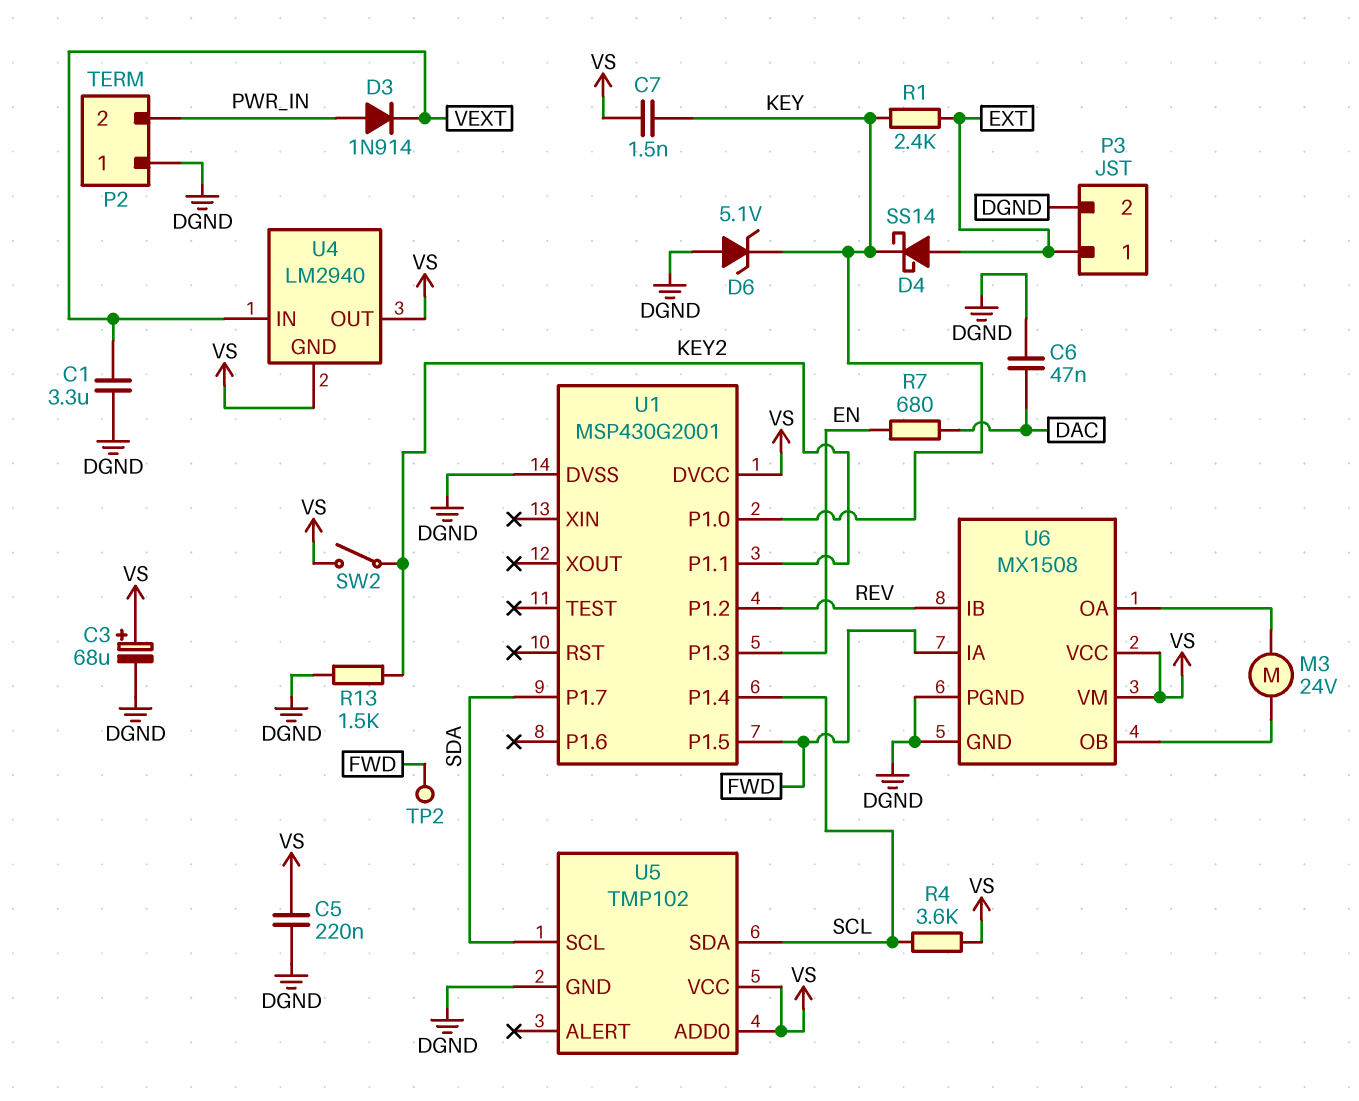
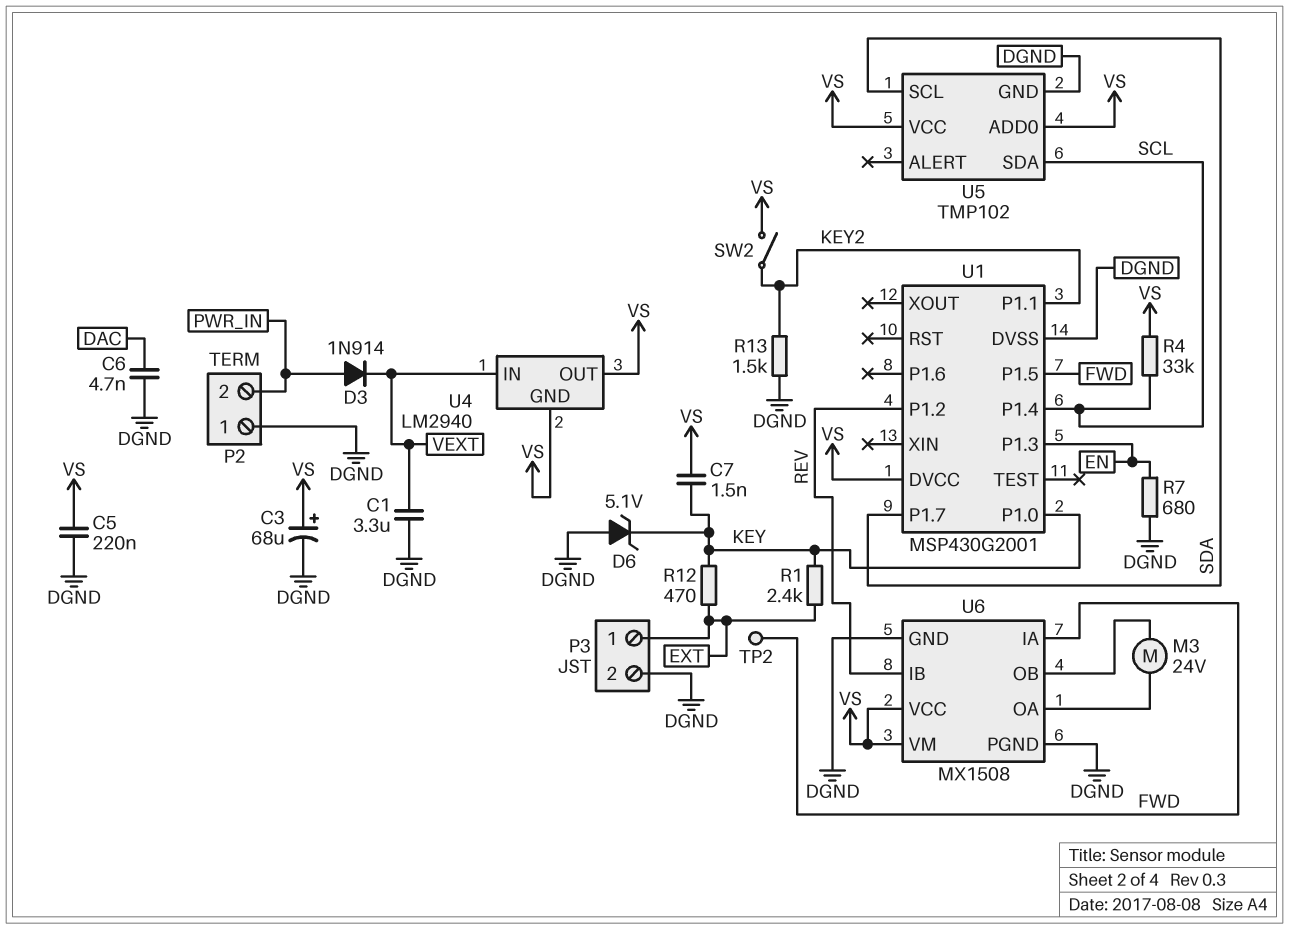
C6: 47nF (DAC, DGND) -> 4.7nF (DAC, DGND)
D4: schottky SS14 (A EXT, K KEY) -> none
R4: 3.6k (SCL, VS) -> 33k (SCL, VS)
R7: 680 (DAC, EN) -> 680 (DGND, EN)
R12: none -> 470 (EXT, KEY)

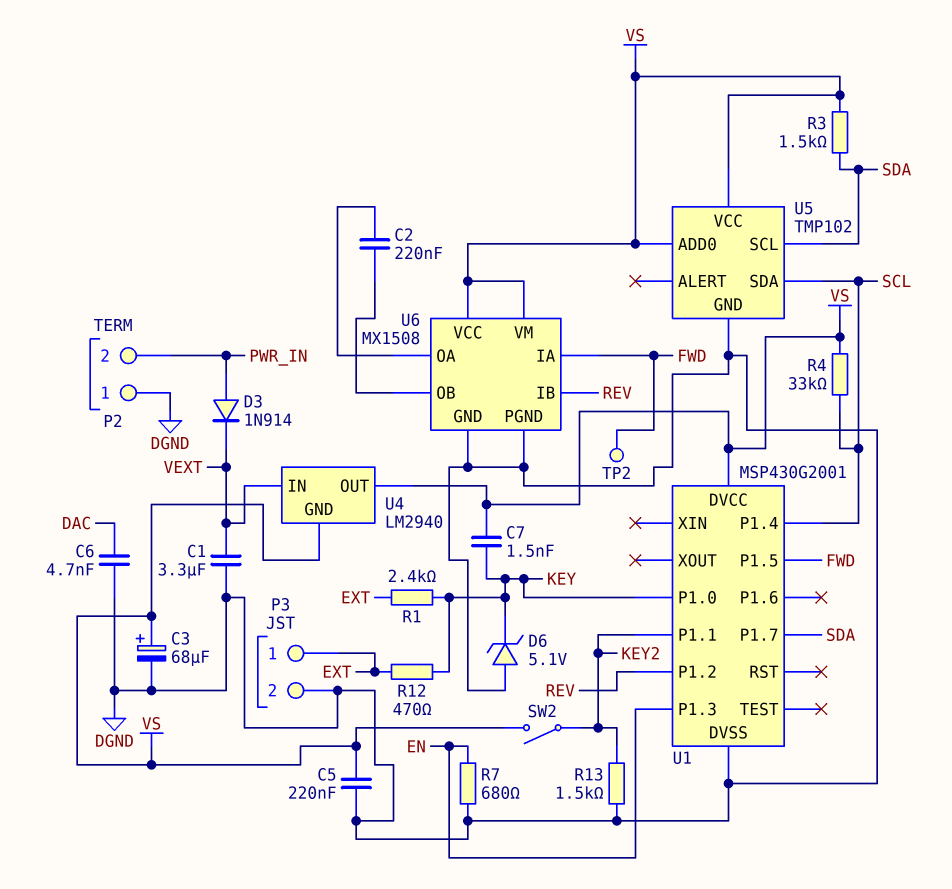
C2: none -> 220nF (U6/OA, U6/OB)
M3: motor 24V (U6/OA, U6/OB) -> none
R3: none -> 1.5k (SDA, VS)

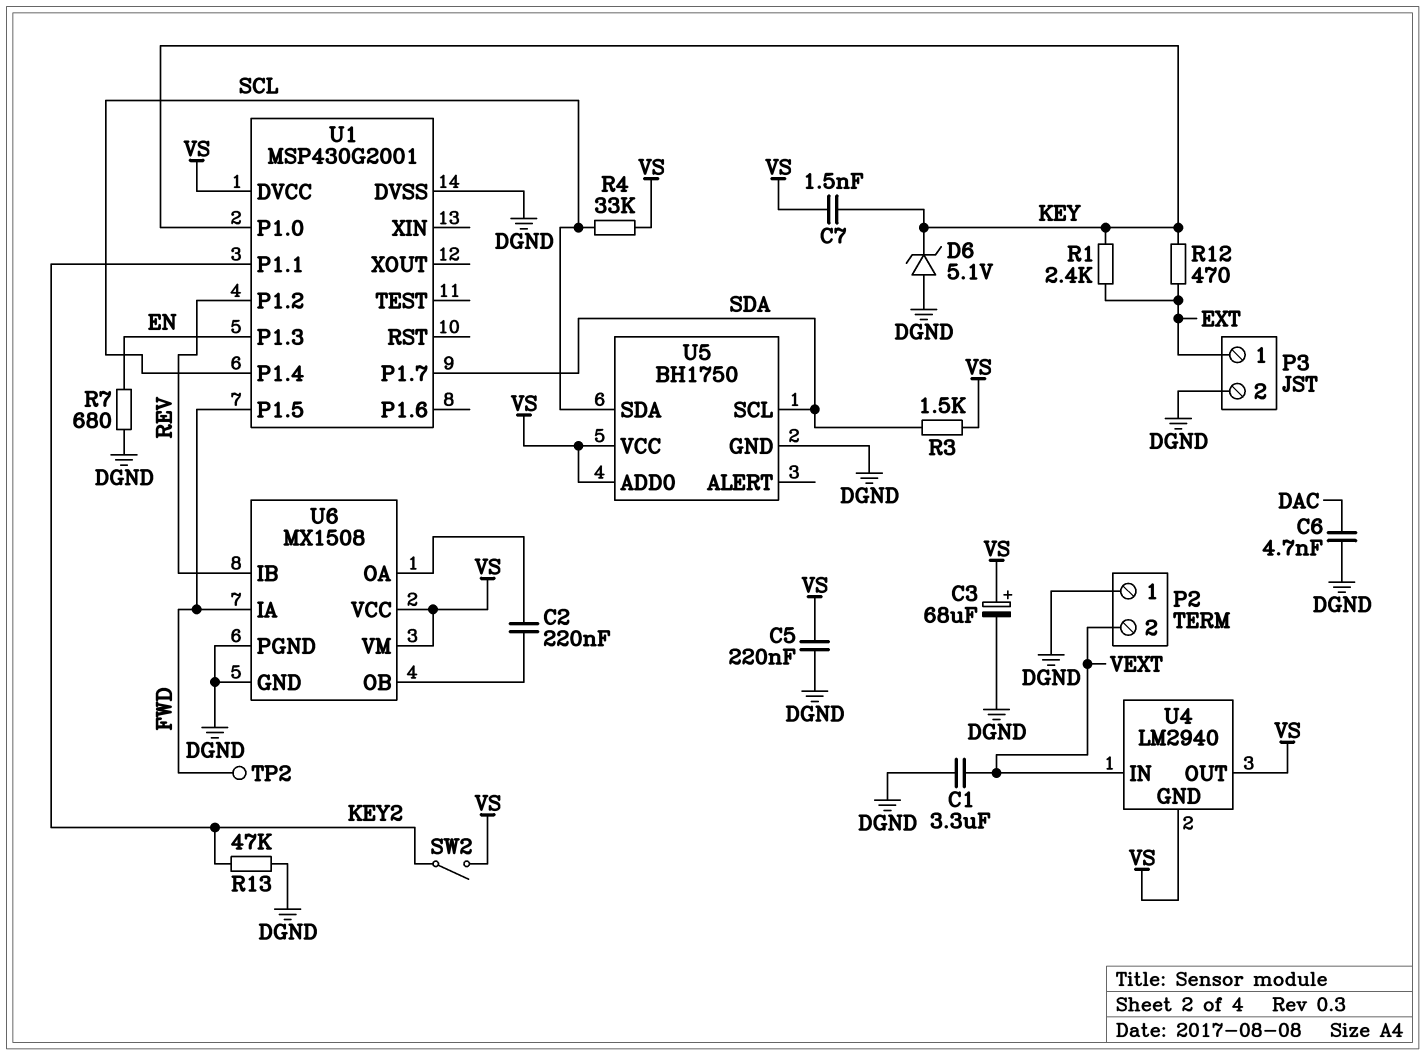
D3: diode 1N914 (A PWR_IN, K VEXT) -> none
P2 pin 2: PWR_IN -> VEXT
R13: 1.5k (DGND, KEY2) -> 47k (DGND, KEY2)
U5: TMP102 -> BH1750

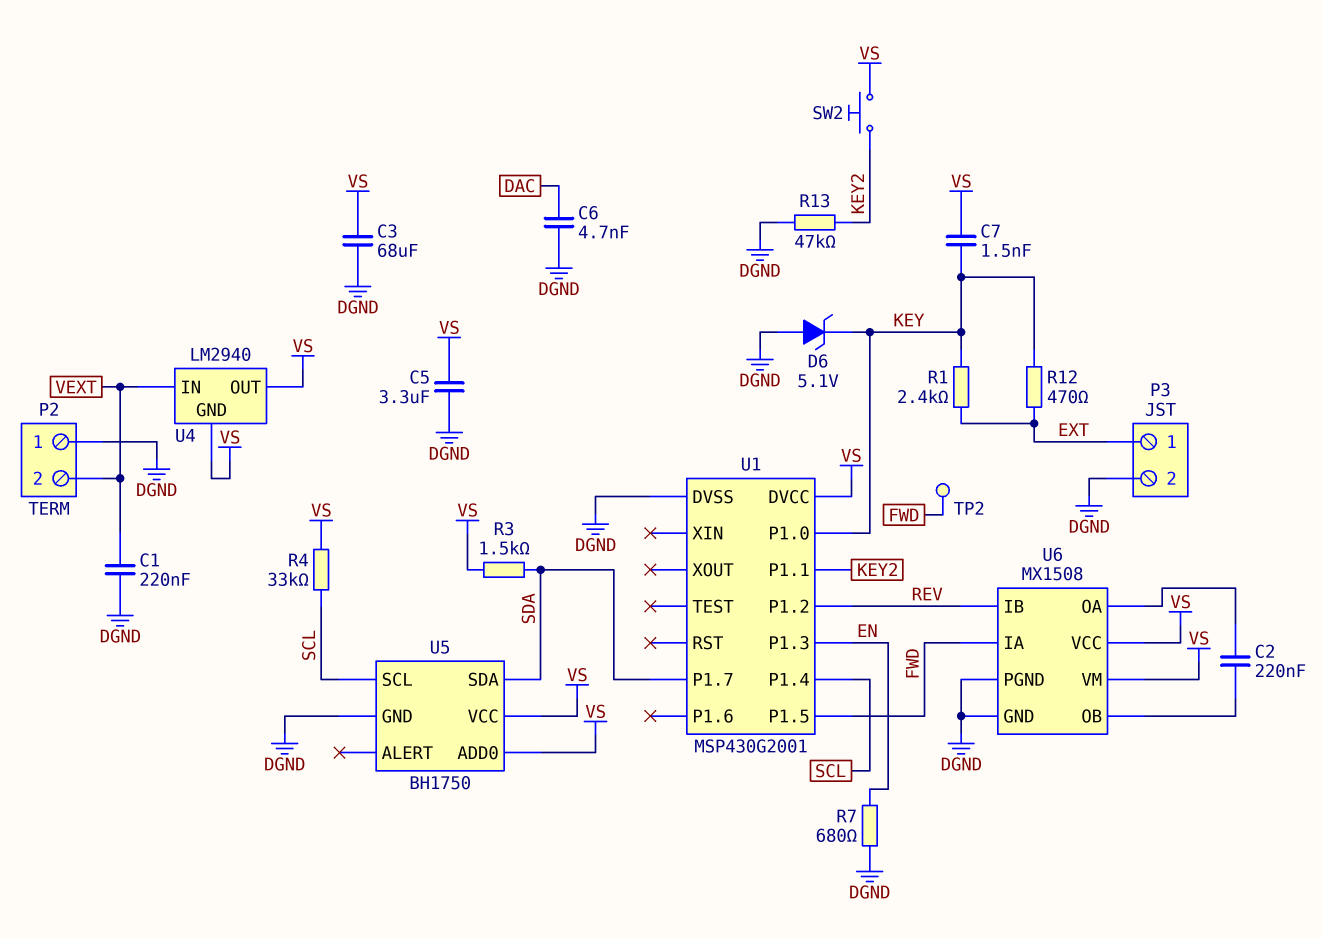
C1: 3.3uF (DGND, VEXT) -> 220nF (DGND, VEXT)
C3: 68uF (plus VS, minus DGND) -> 68uF (DGND, VS)
C5: 220nF (DGND, VS) -> 3.3uF (DGND, VS)
SW2: switch (KEY2, VS) -> button (KEY2, VS)
U5 pin SCL: SDA -> SCL
U5 pin SDA: SCL -> SDA

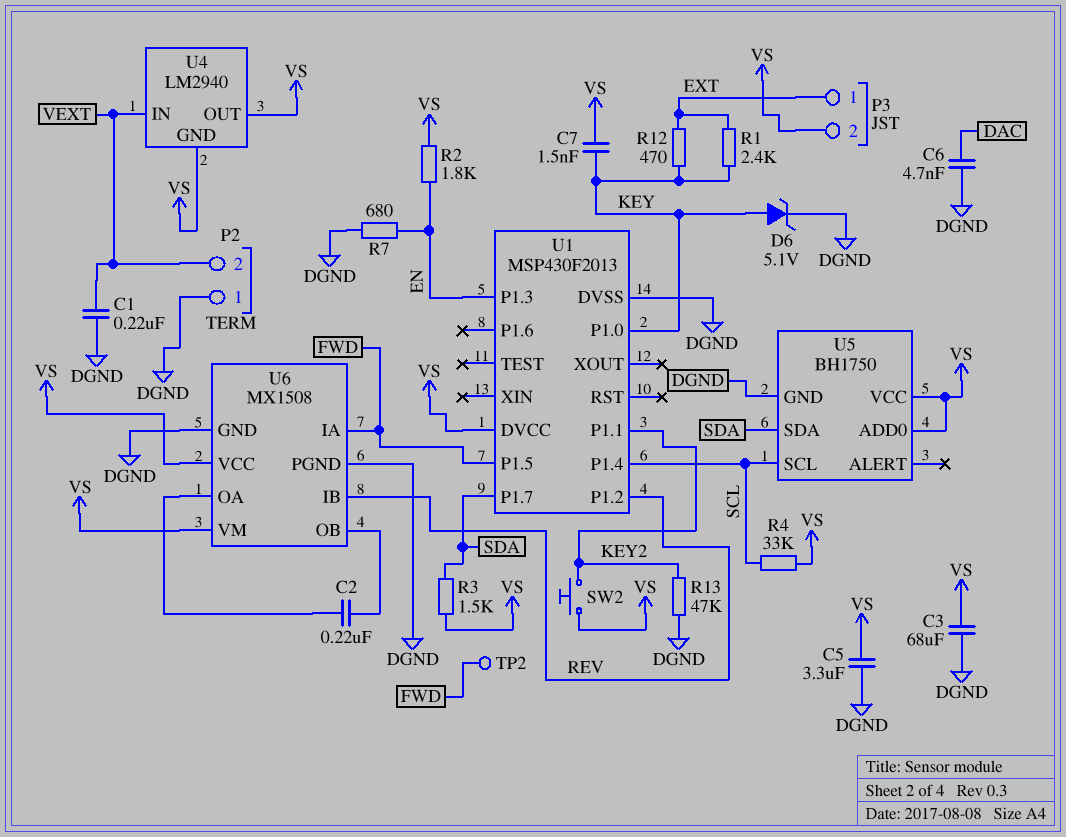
D6: zener 5.1V (A DGND, K KEY) -> zener 5.1V (A KEY, K DGND)
P3 pin 2: DGND -> VS
R2: none -> 1.8k (EN, VS)
U1: MSP430G2001 -> MSP430F2013

